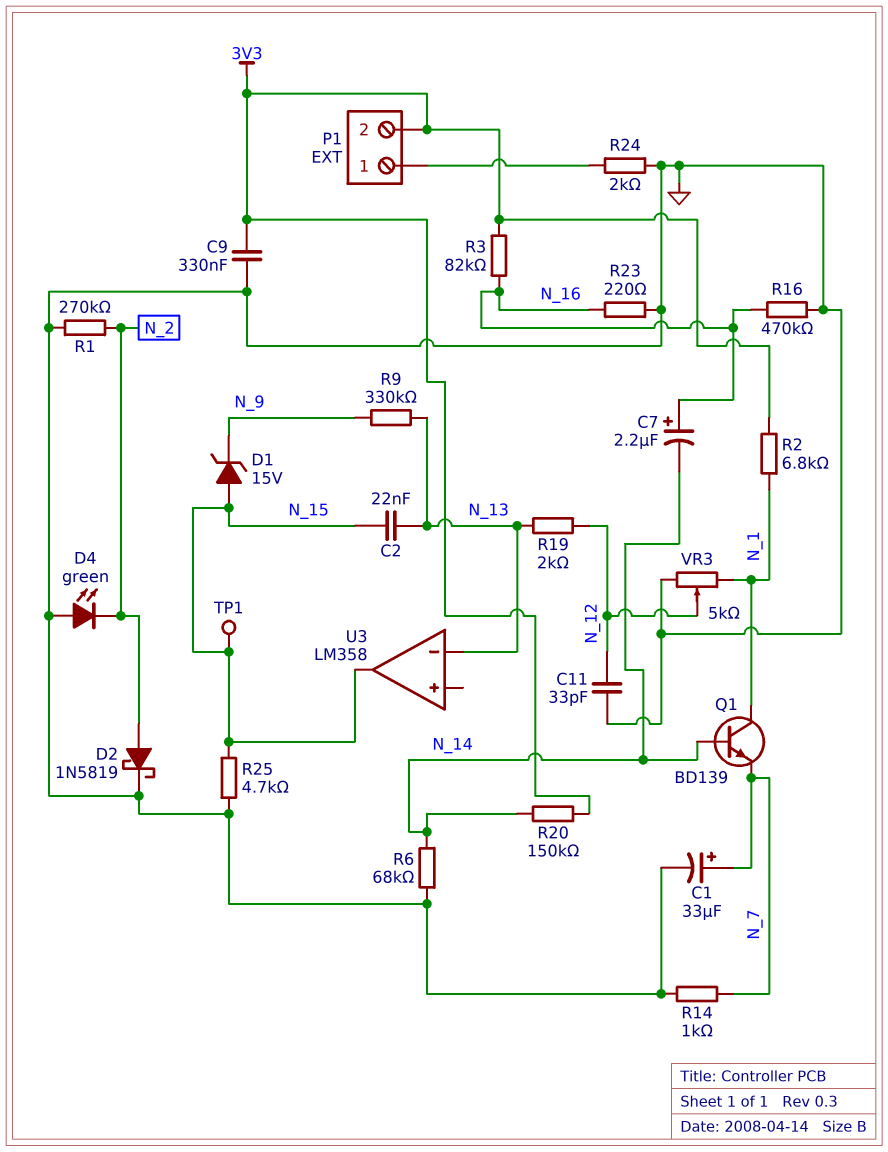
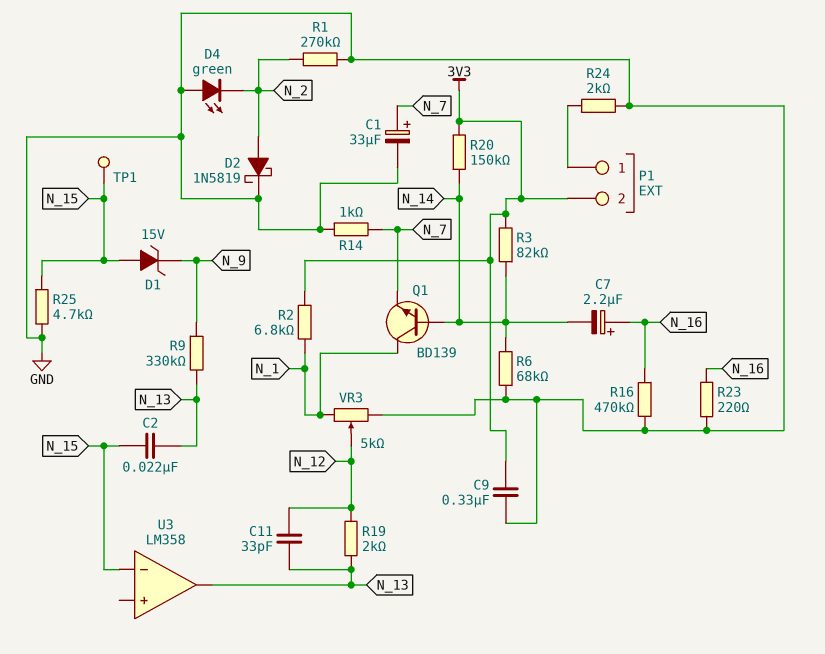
C11: 33pF (GND, N_12) -> 33pF (N_12, N_13)
R3: 82k (3V3, N_16) -> 82k (3V3, N_14)
U3 pin in-: N_13 -> N_15
U3 pin out: N_15 -> N_13

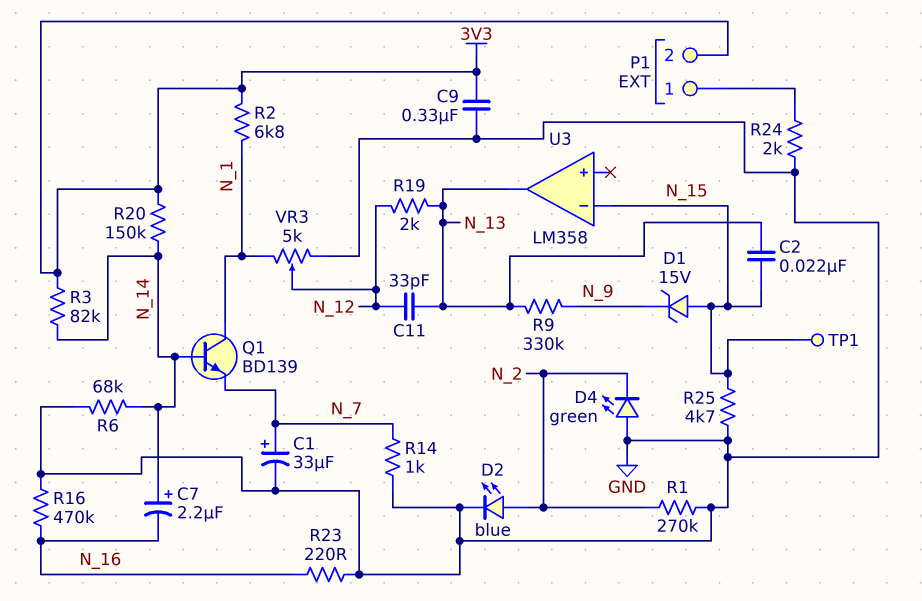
C7: 2.2uF (plus N_16, minus N_14) -> 2.2uF (plus N_14, minus N_16)
D2: schottky 1N5819 (A N_2, K GND) -> LED blue (A N_2, K GND)

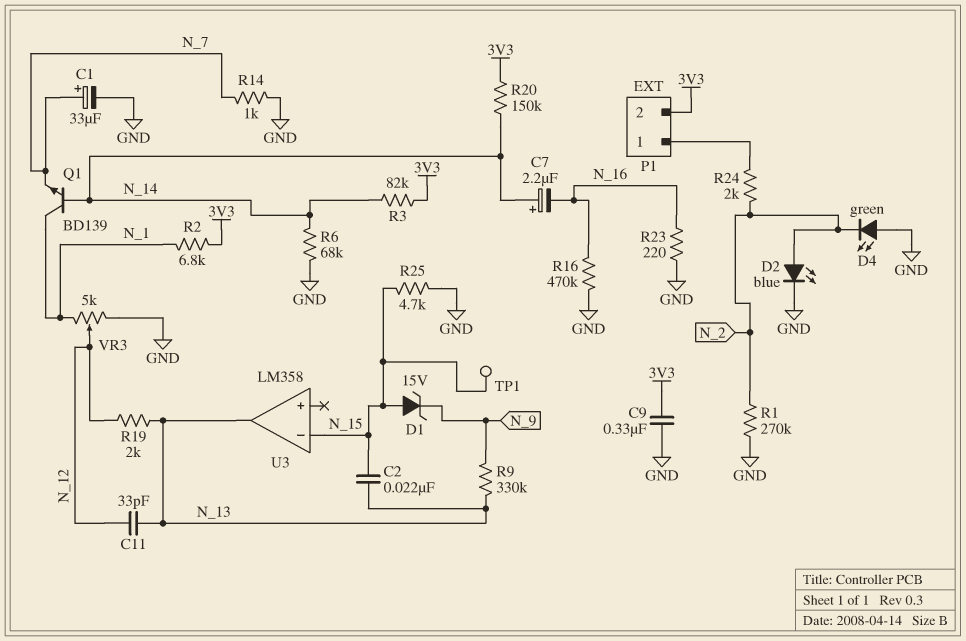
R24: 2k (GND, P1/1) -> 2k (N_2, P1/1)

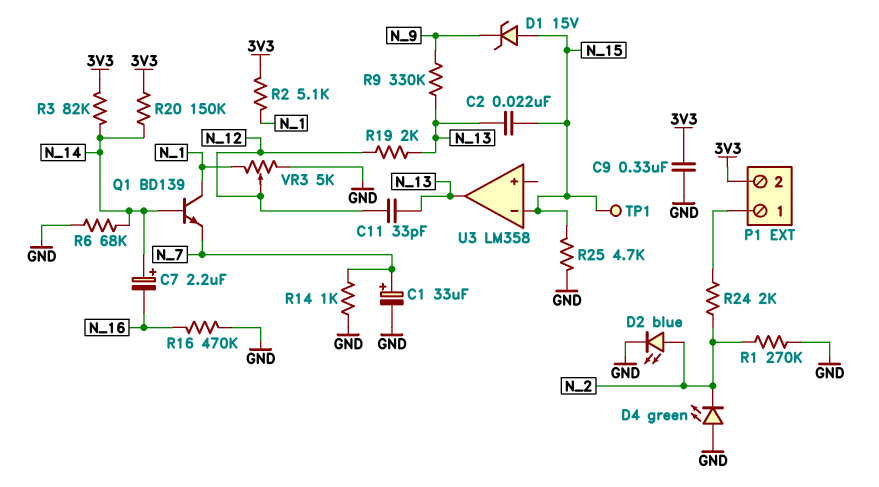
R2: 6.8k (3V3, N_1) -> 5.1k (3V3, N_1)
R23: 220 (GND, N_16) -> none

